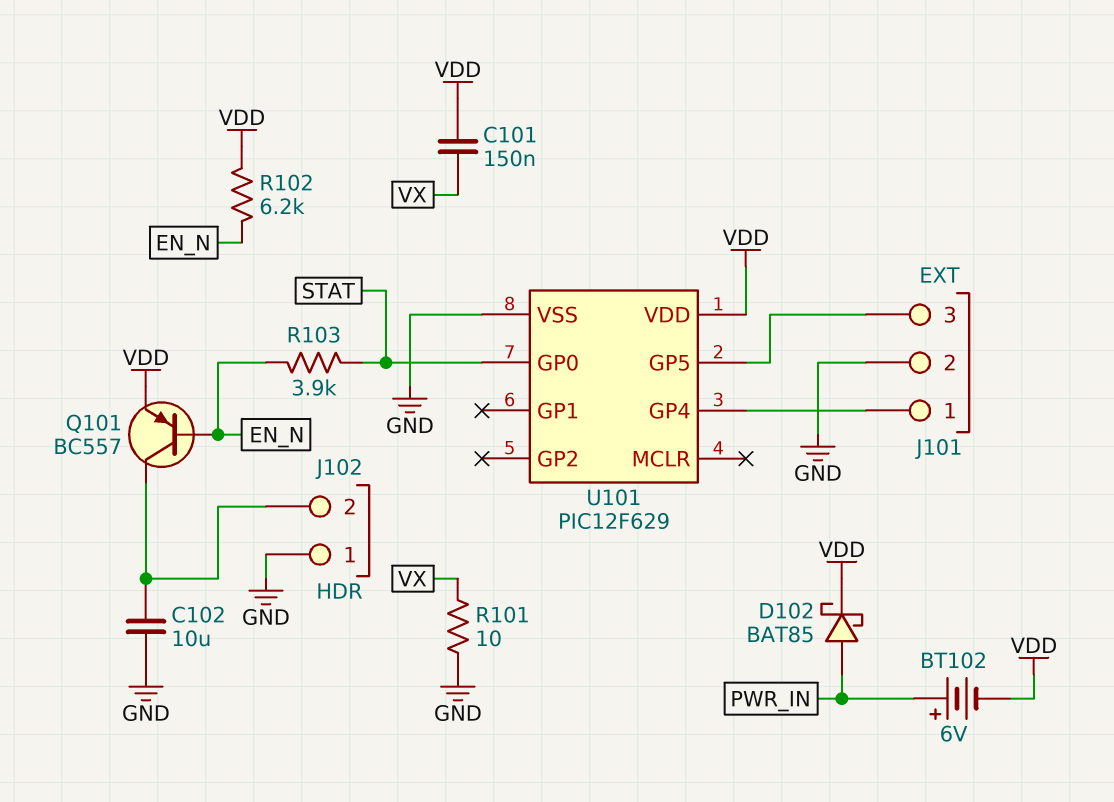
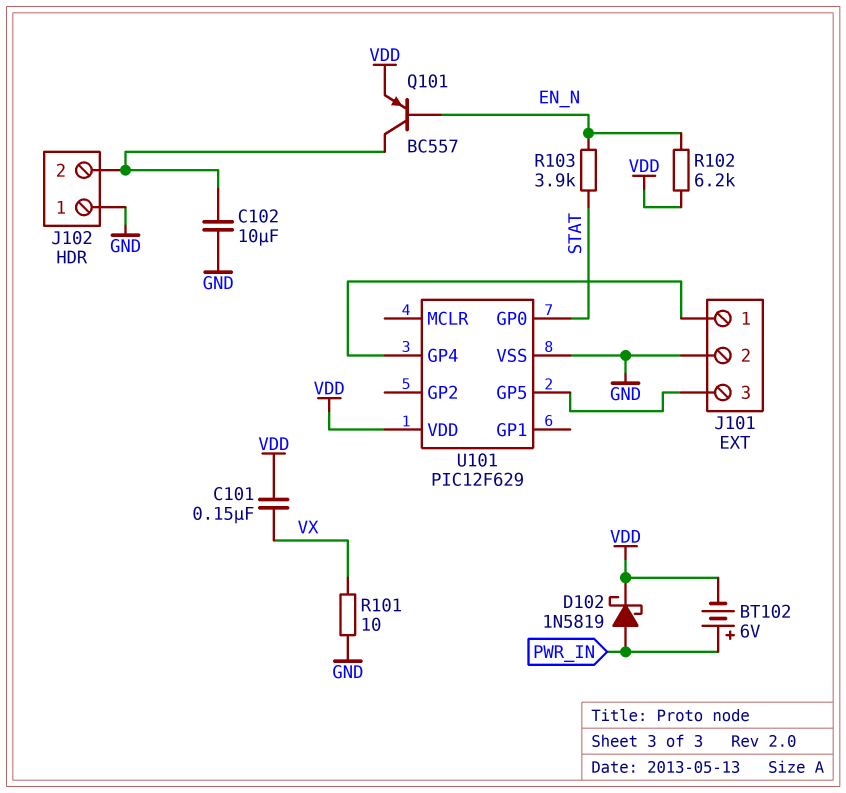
D102: schottky BAT85 (A PWR_IN, K VDD) -> schottky 1N5819 (A PWR_IN, K VDD)

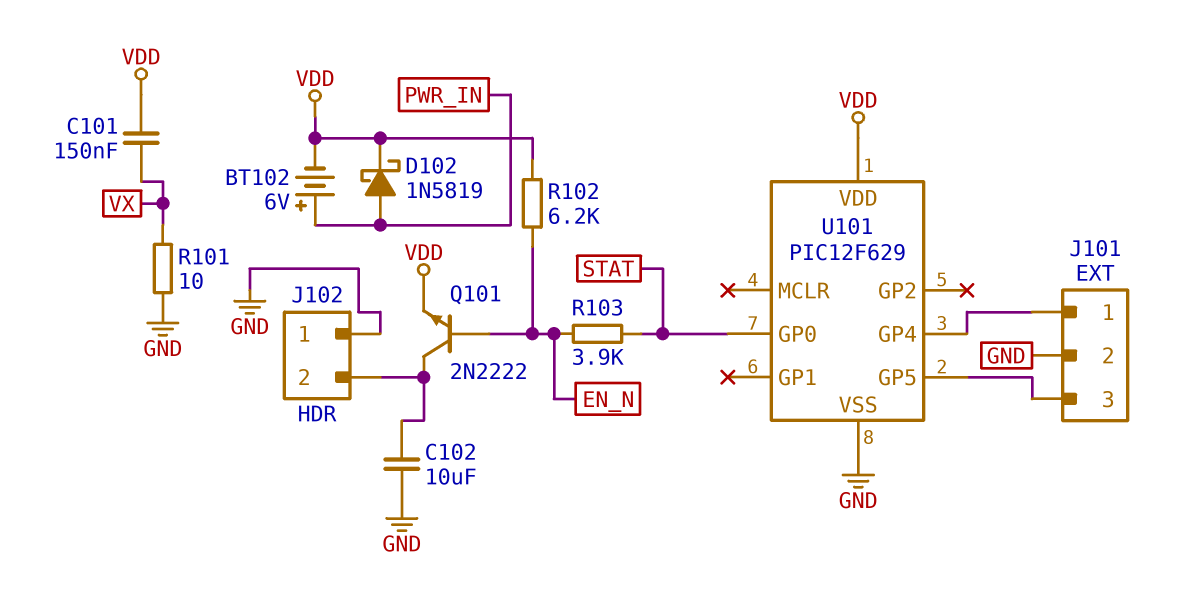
Q101: PNP BC557 (B EN_N, C J102/2, E VDD) -> NPN 2N2222 (B EN_N, C J102/2, E VDD)

